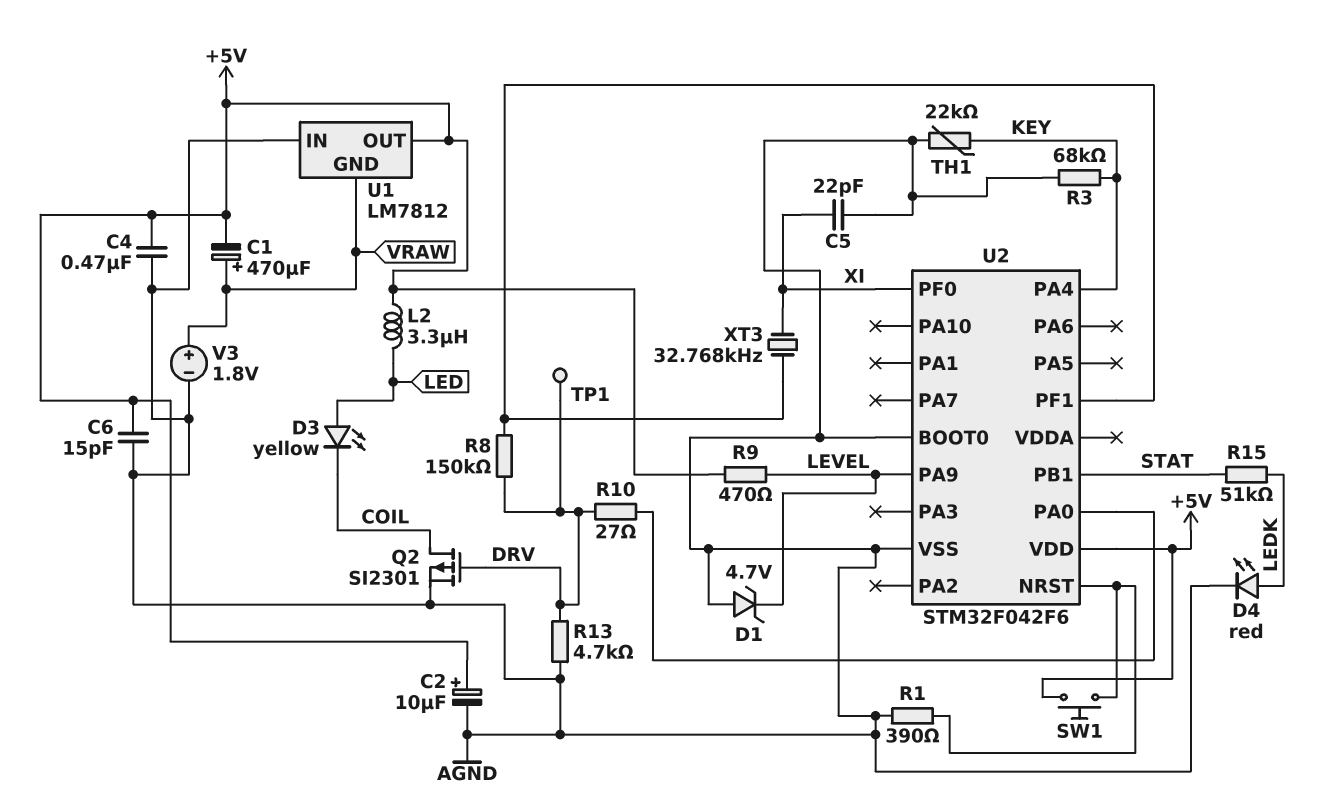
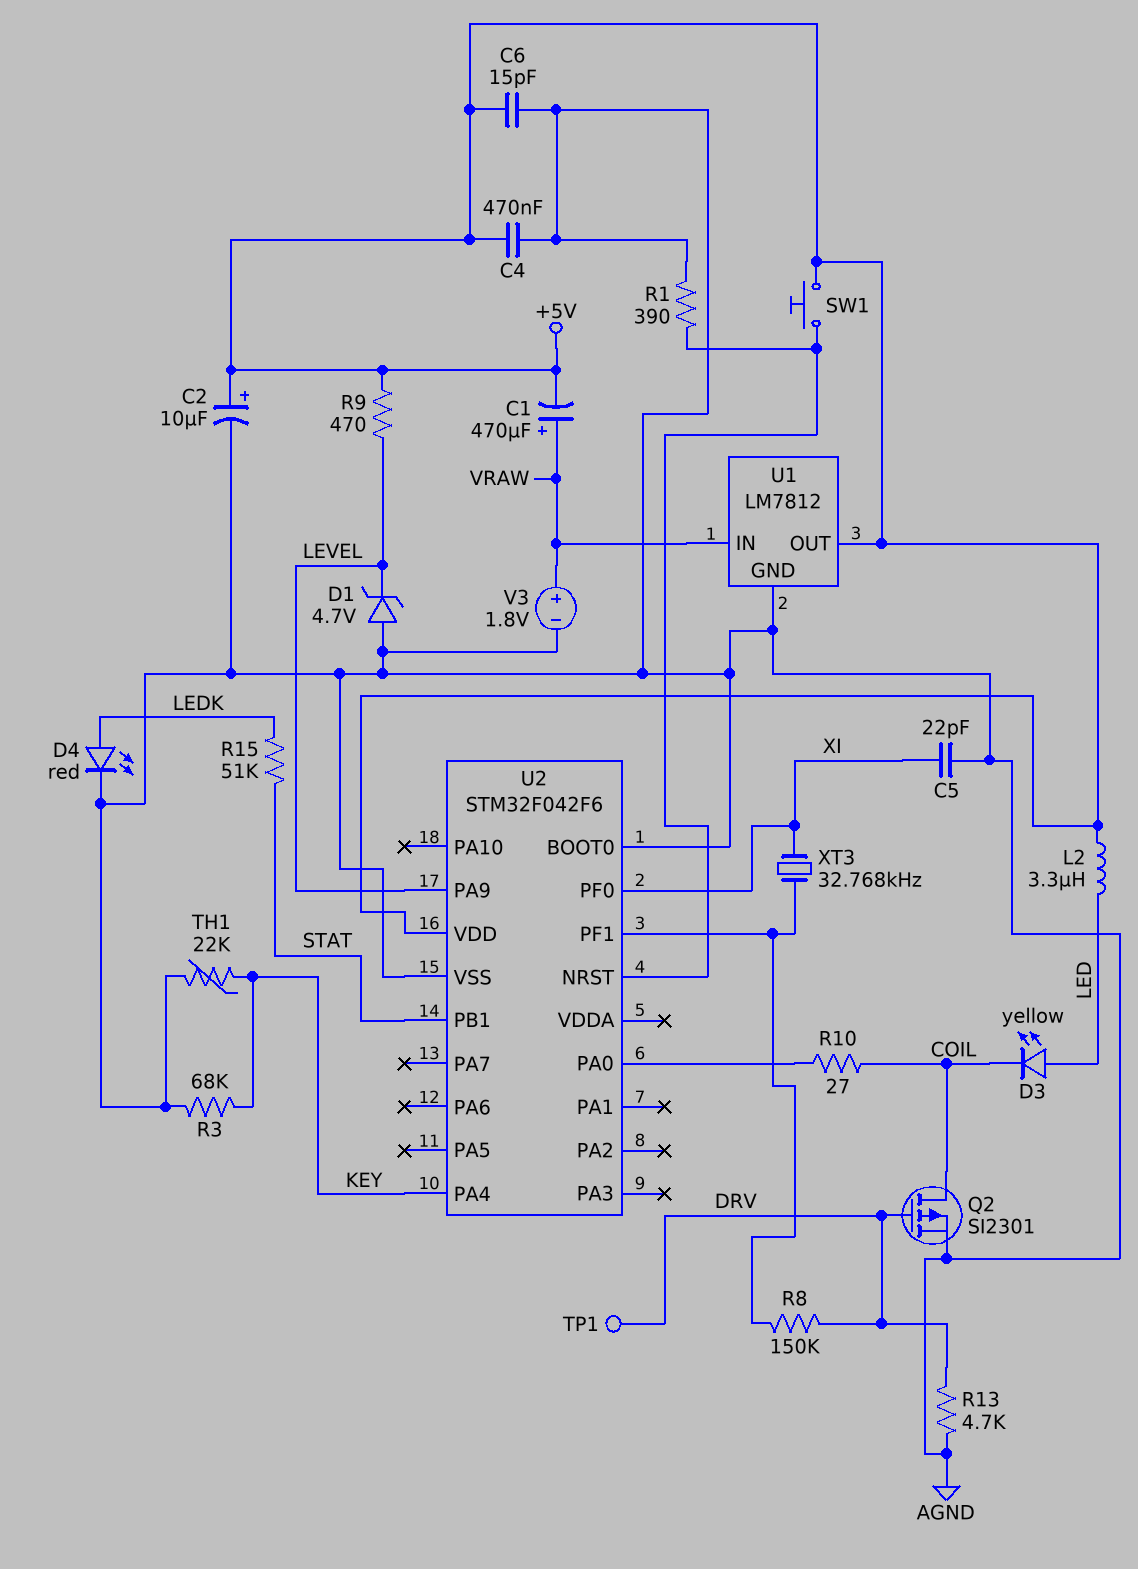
R10: 27 (DRV, U2/PA0) -> 27 (COIL, U2/PA0)
U1 pin GND: VRAW -> AGND
U1 pin IN: AGND -> VRAW

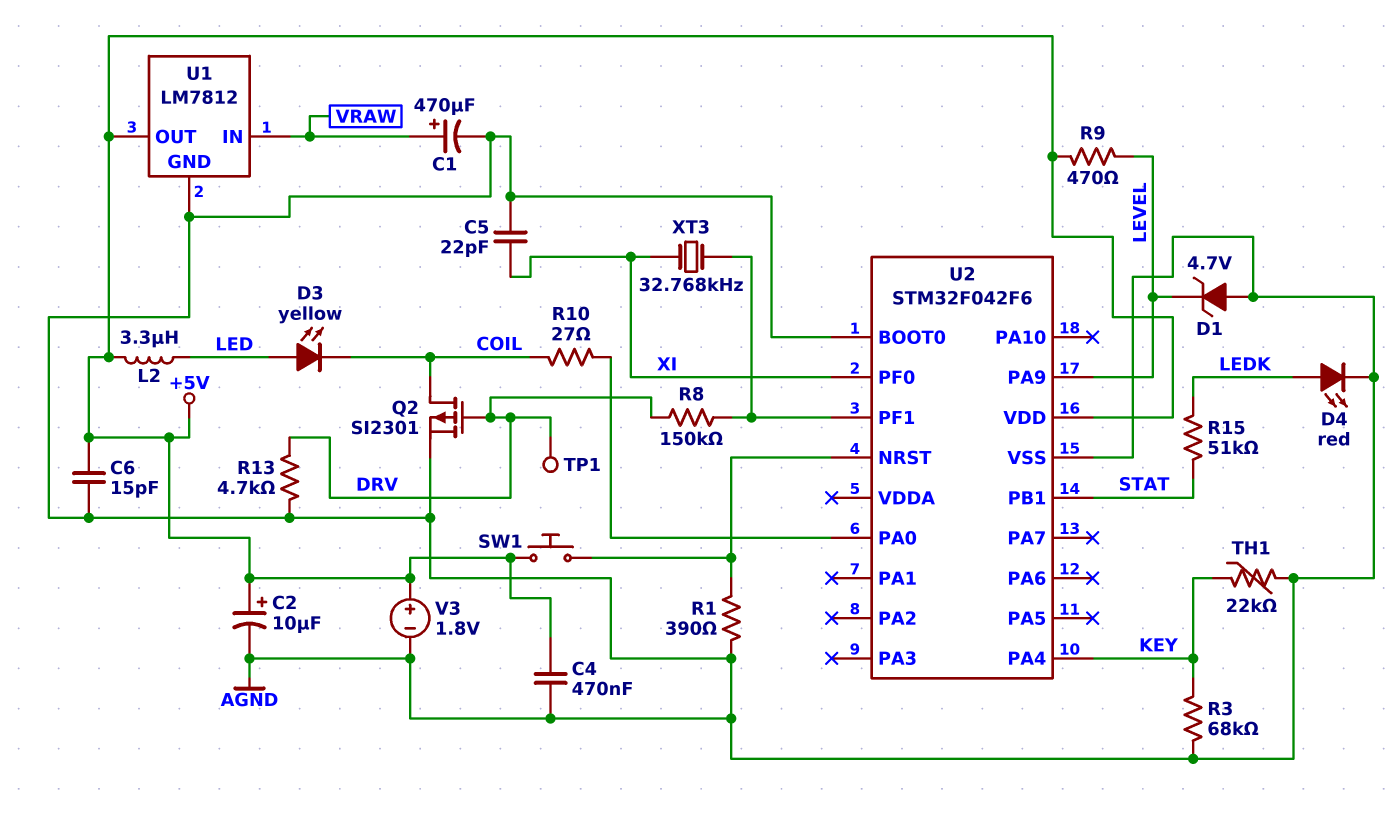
C1: 470uF (plus VRAW, minus +5V) -> 470uF (plus VRAW, minus AGND)
V3: 1.8V (plus VRAW, minus AGND) -> 1.8V (plus +5V, minus AGND)

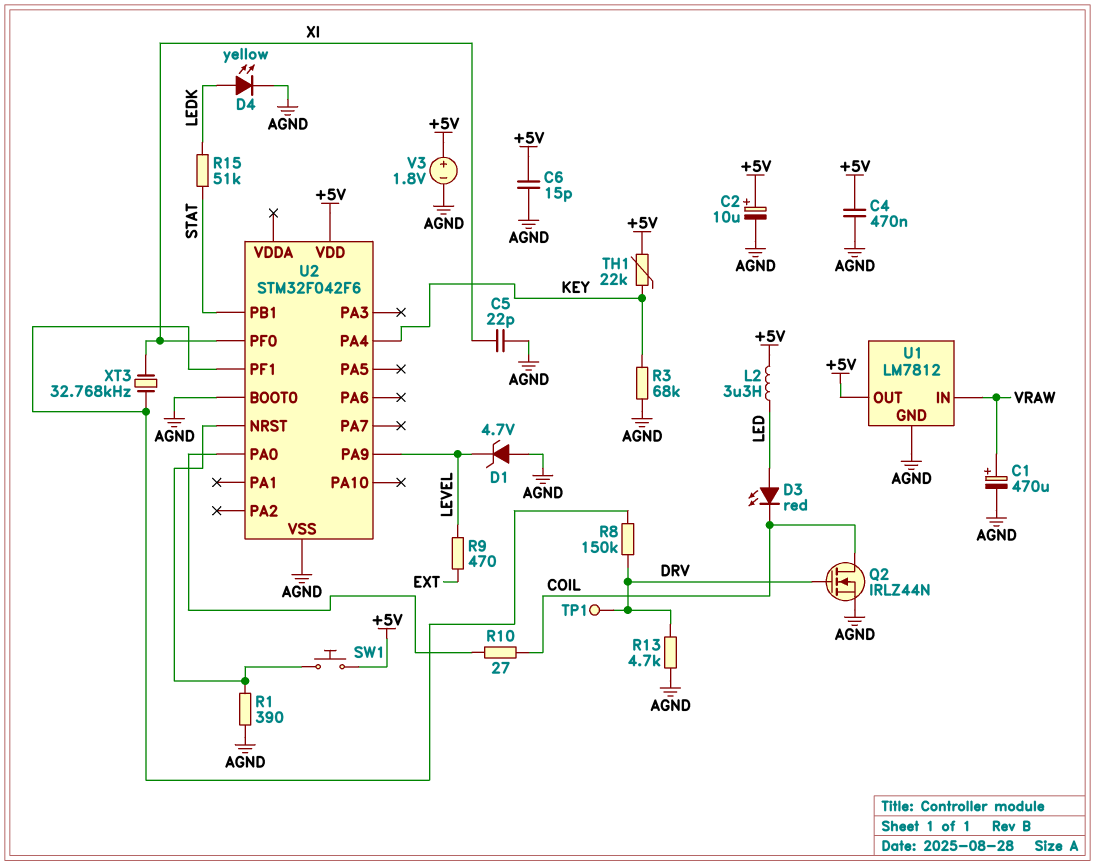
D3: LED yellow (A LED, K COIL) -> LED red (A LED, K COIL)
D4: LED red (A LEDK, K AGND) -> LED yellow (A LEDK, K AGND)
Q2: PMOS SI2301 (G DRV, D COIL, S AGND) -> NMOS IRLZ44N (G DRV, D COIL, S AGND)
R9: 470 (+5V, LEVEL) -> 470 (EXT, LEVEL)
TH1: 22k (AGND, KEY) -> 22k (+5V, KEY)

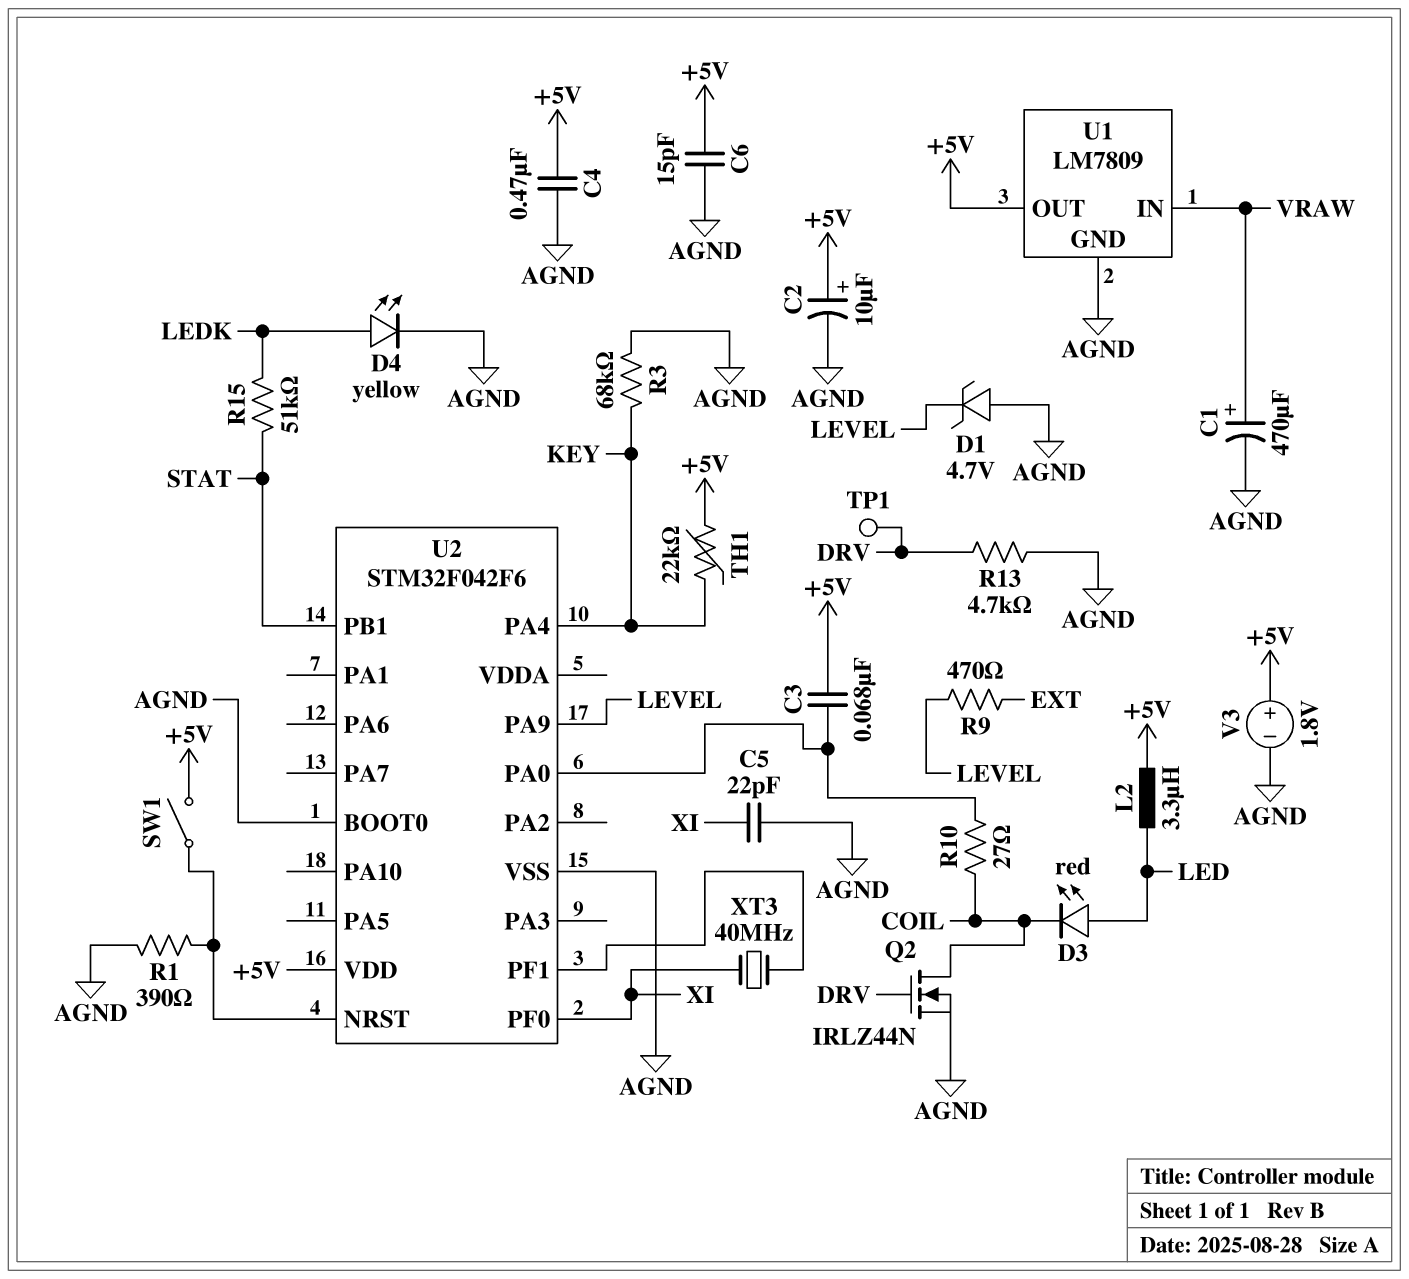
C3: none -> 68nF (+5V, U2/PA0)
R8: 150k (DRV, U2/PF1) -> none
SW1: button (+5V, U2/NRST) -> switch (+5V, U2/NRST)
U1: LM7812 -> LM7809
XT3: 32.768kHz (U2/PF1, XI) -> 40MHz (U2/PF1, XI)

